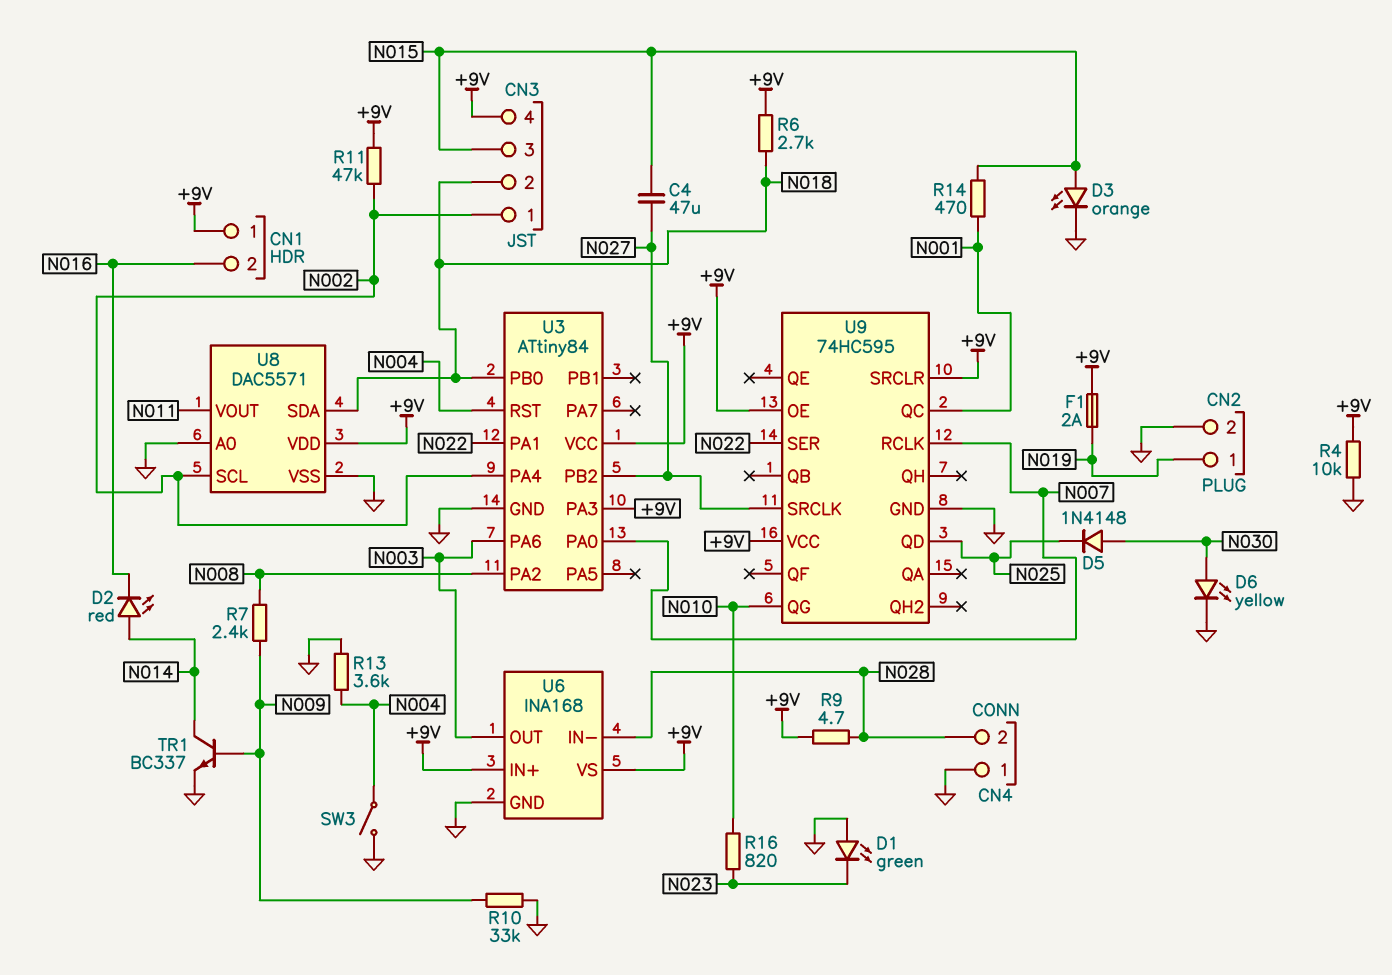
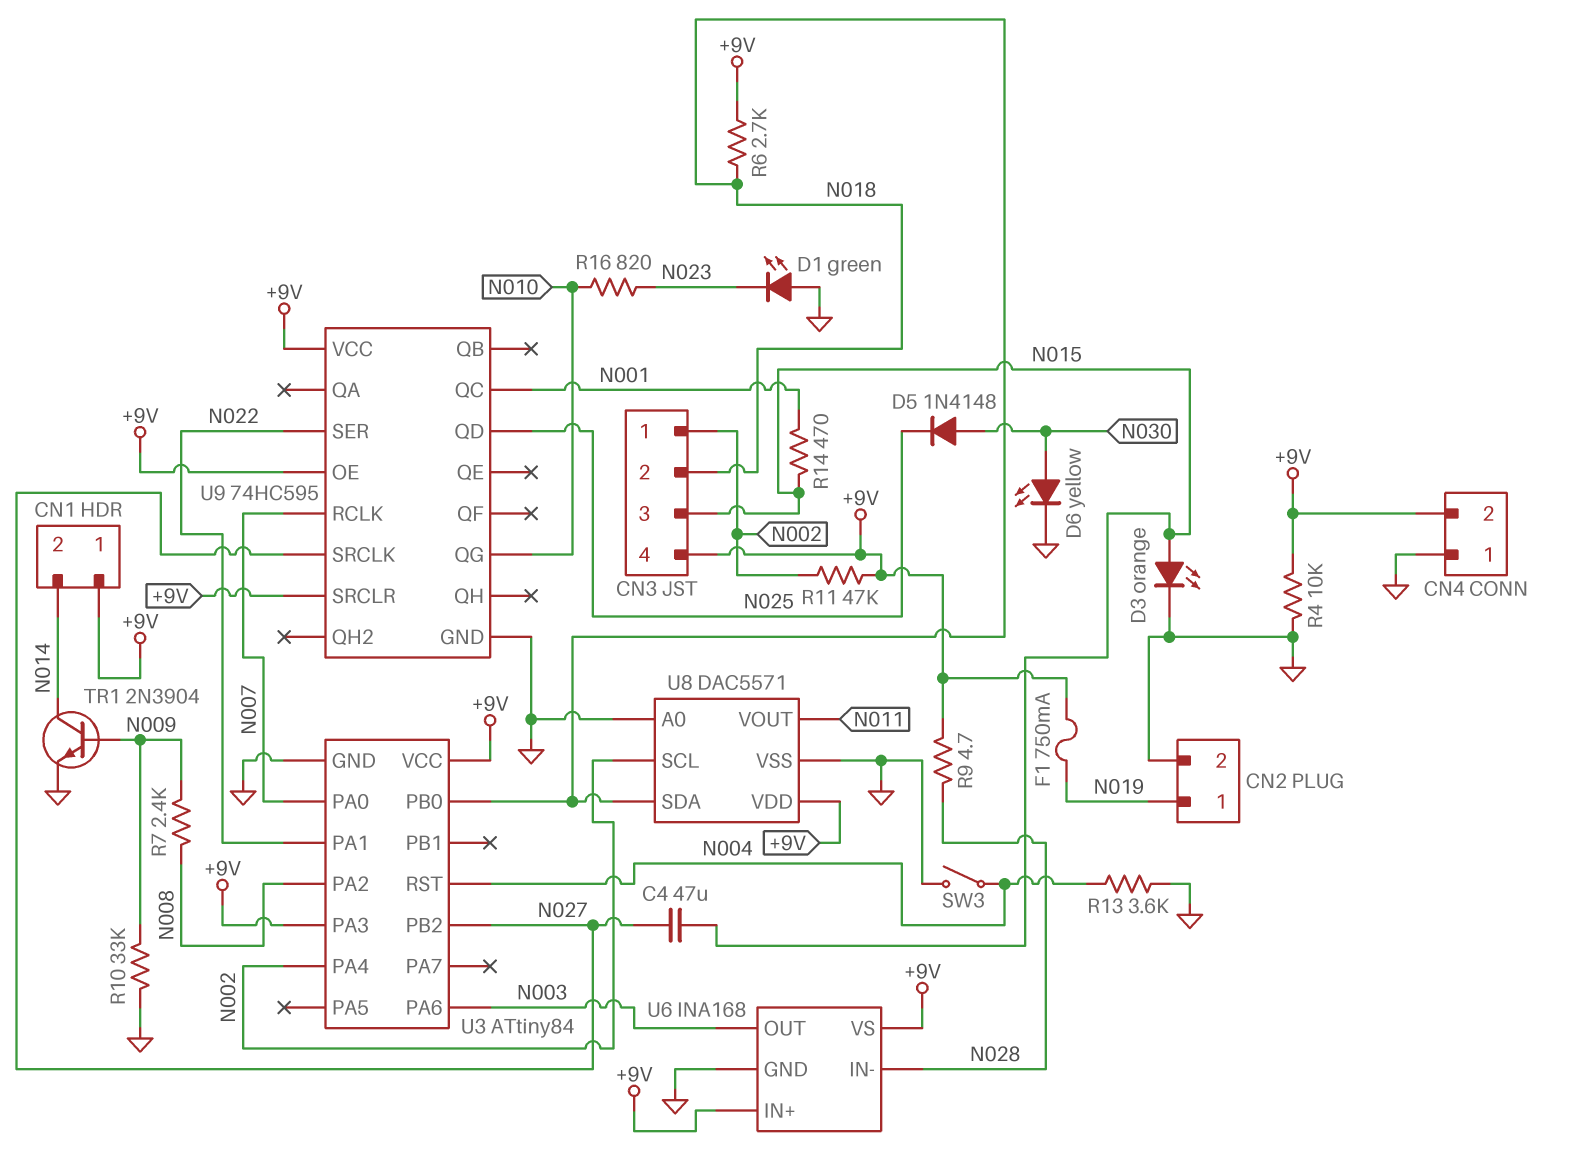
CN1 pin 2: N016 -> N014
CN4 pin 2: N028 -> +9V
D2: LED red (A N014, K N016) -> none
F1: 2A (+9V, N019) -> 750mA (+9V, N019)
TR1: NPN BC337 (B N009, C N014, E GND) -> NPN 2N3904 (B N009, C N014, E GND)

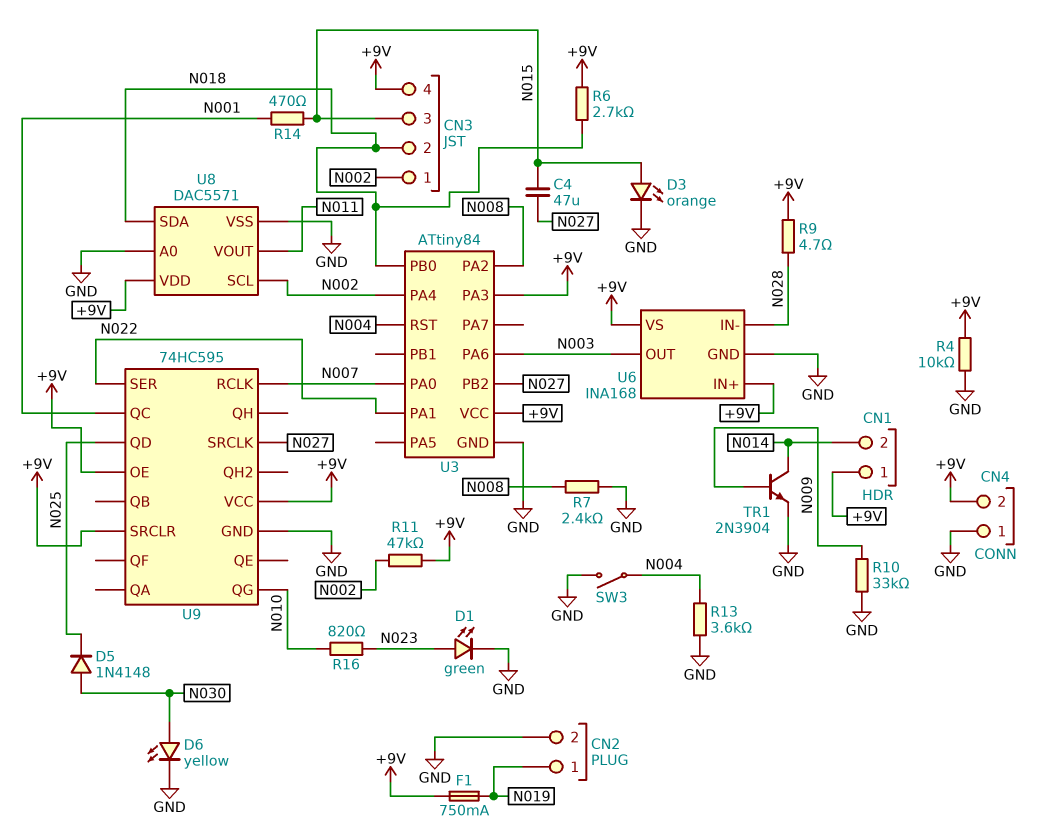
D1: LED green (A GND, K N023) -> LED green (A N023, K GND)
R7: 2.4k (N008, N009) -> 2.4k (GND, N008)

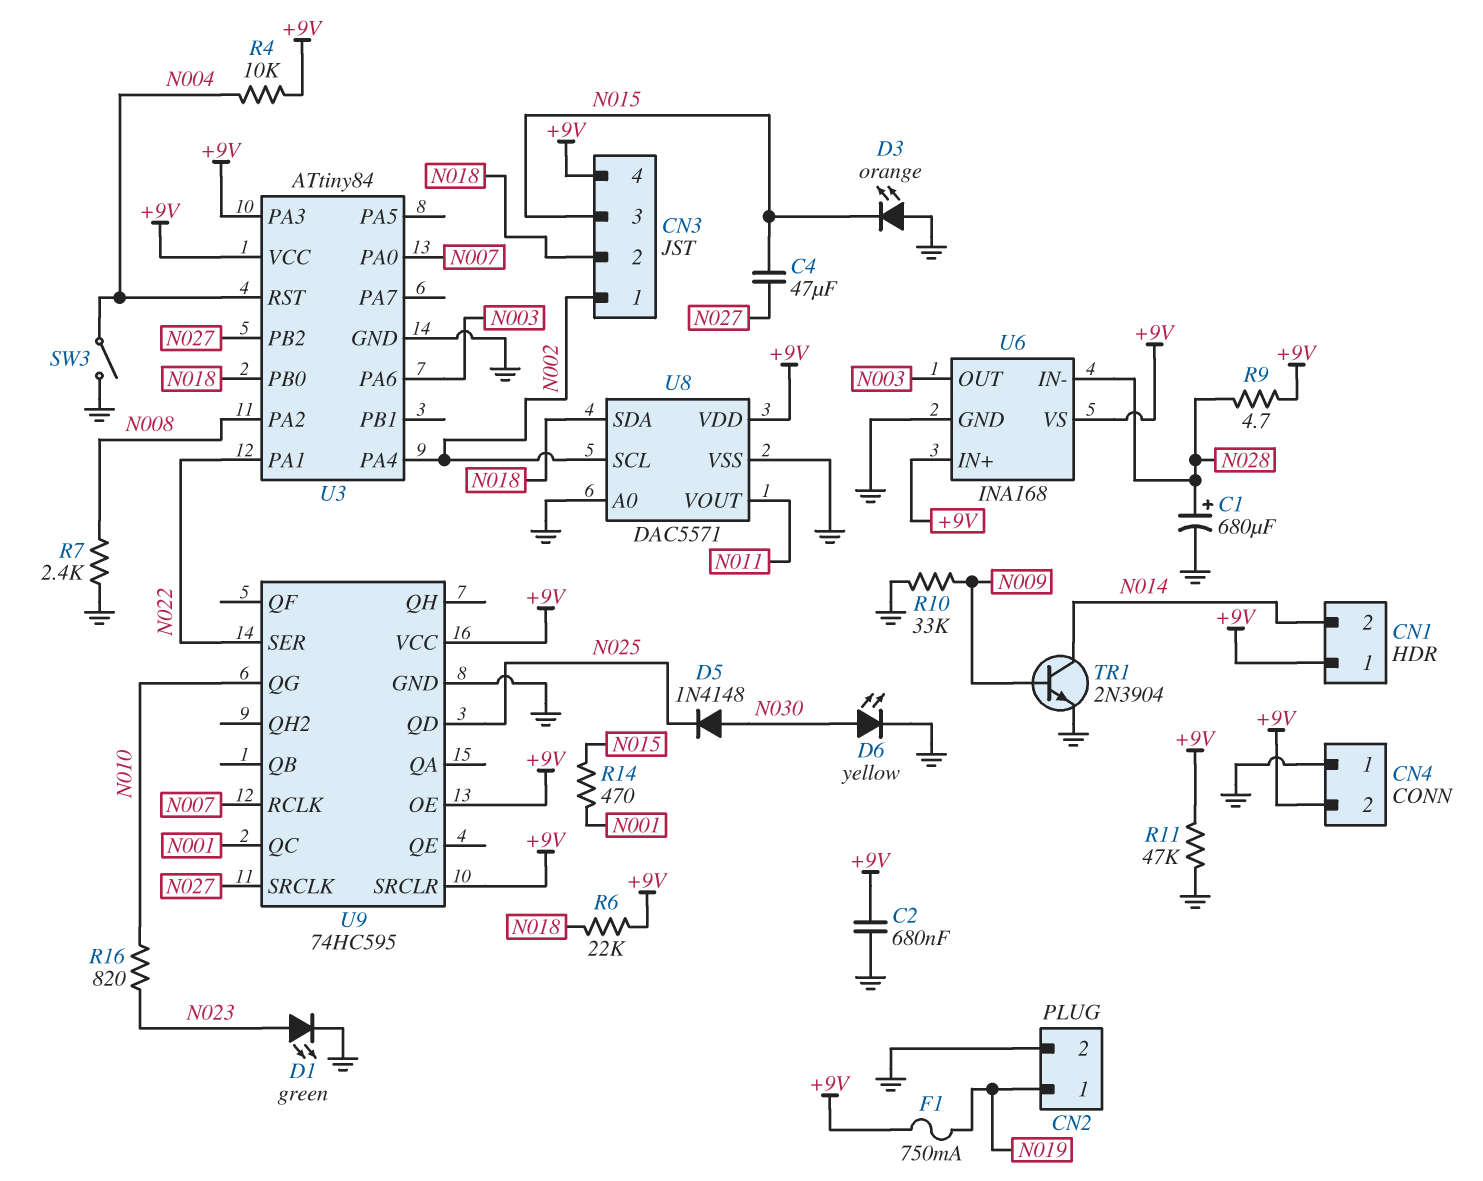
C1: none -> 680uF (plus N028, minus GND)
C2: none -> 680nF (+9V, GND)
D3: LED orange (A N015, K GND) -> LED orange (A GND, K N015)
R4: 10k (+9V, GND) -> 10k (+9V, N004)
R6: 2.7k (+9V, N018) -> 22k (+9V, N018)
R11: 47k (+9V, N002) -> 47k (+9V, GND)
R13: 3.6k (GND, N004) -> none

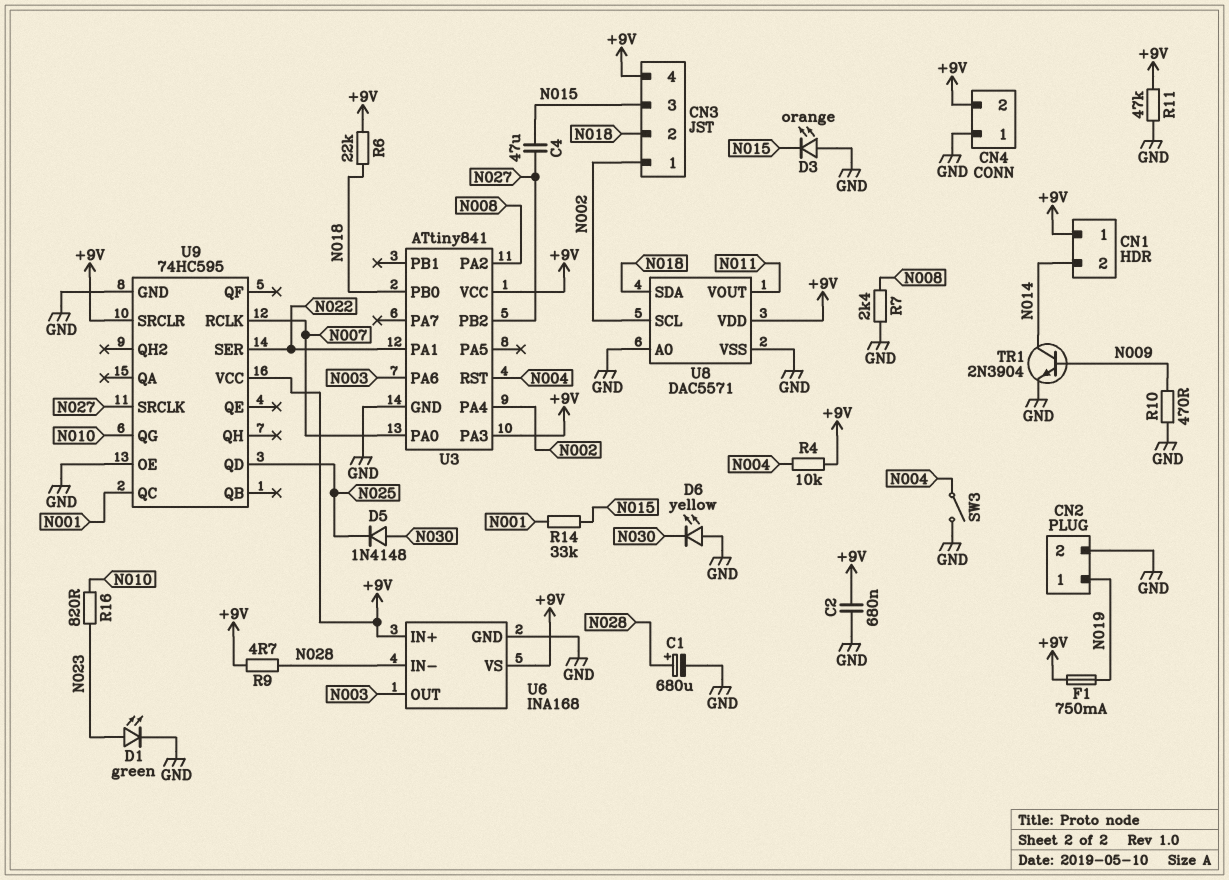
D6: LED yellow (A N030, K GND) -> LED yellow (A GND, K N030)
R10: 33k (GND, N009) -> 470 (GND, N009)
R14: 470 (N001, N015) -> 33k (N001, N015)
U3: ATtiny84 -> ATtiny841
U9 pin OE: +9V -> GND

